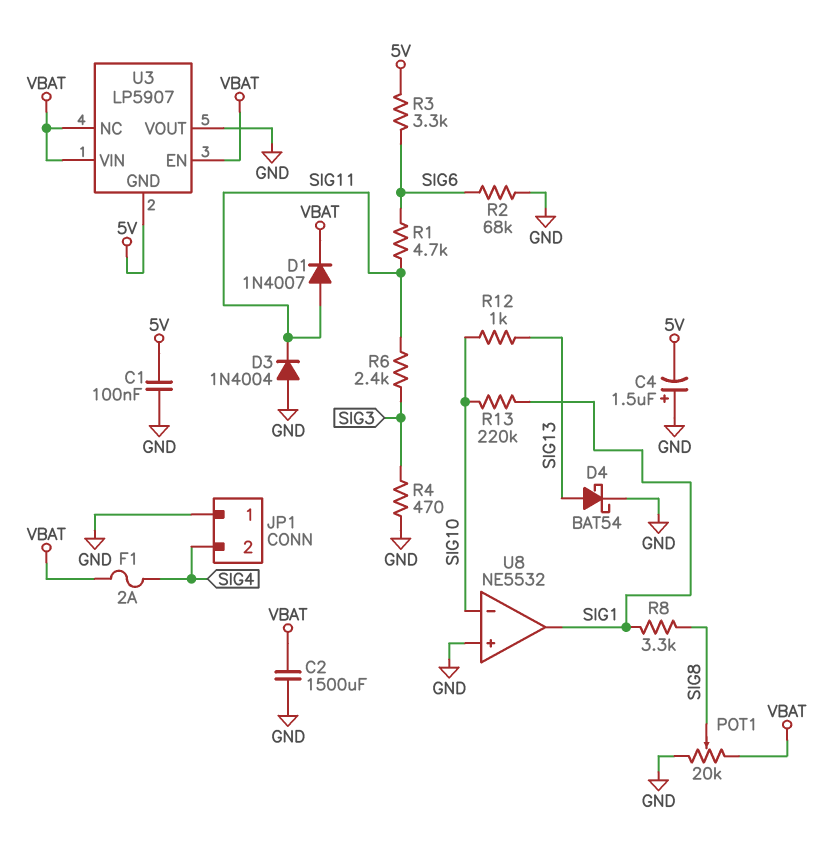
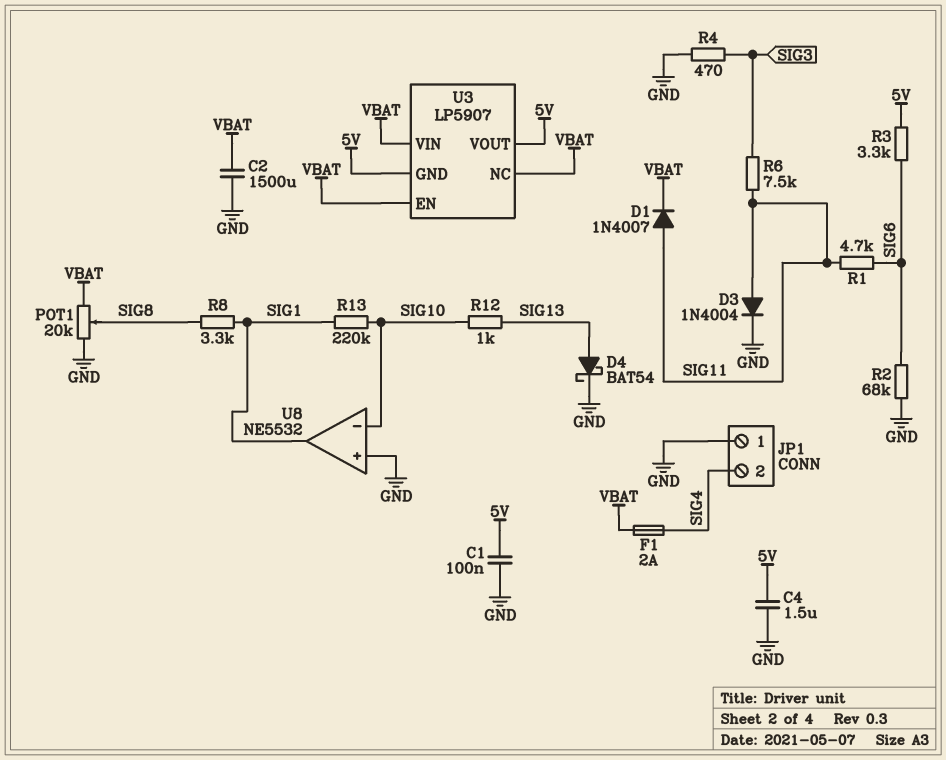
C4: 1.5uF (plus GND, minus 5V) -> 1.5uF (5V, GND)
D3: diode 1N4004 (A GND, K SIG11) -> diode 1N4004 (A SIG11, K GND)
R6: 2.4k (SIG3, SIG11) -> 7.5k (SIG3, SIG11)
U3 pin VOUT: GND -> 5V

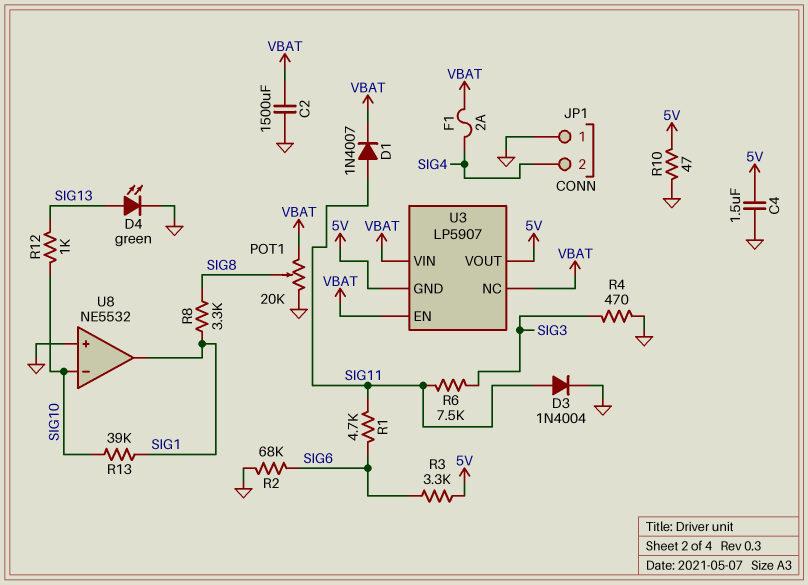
C1: 100nF (5V, GND) -> none
D4: schottky BAT54 (A SIG13, K GND) -> LED green (A SIG13, K GND)
R10: none -> 47 (5V, GND)
R13: 220k (SIG1, SIG10) -> 39k (SIG1, SIG10)

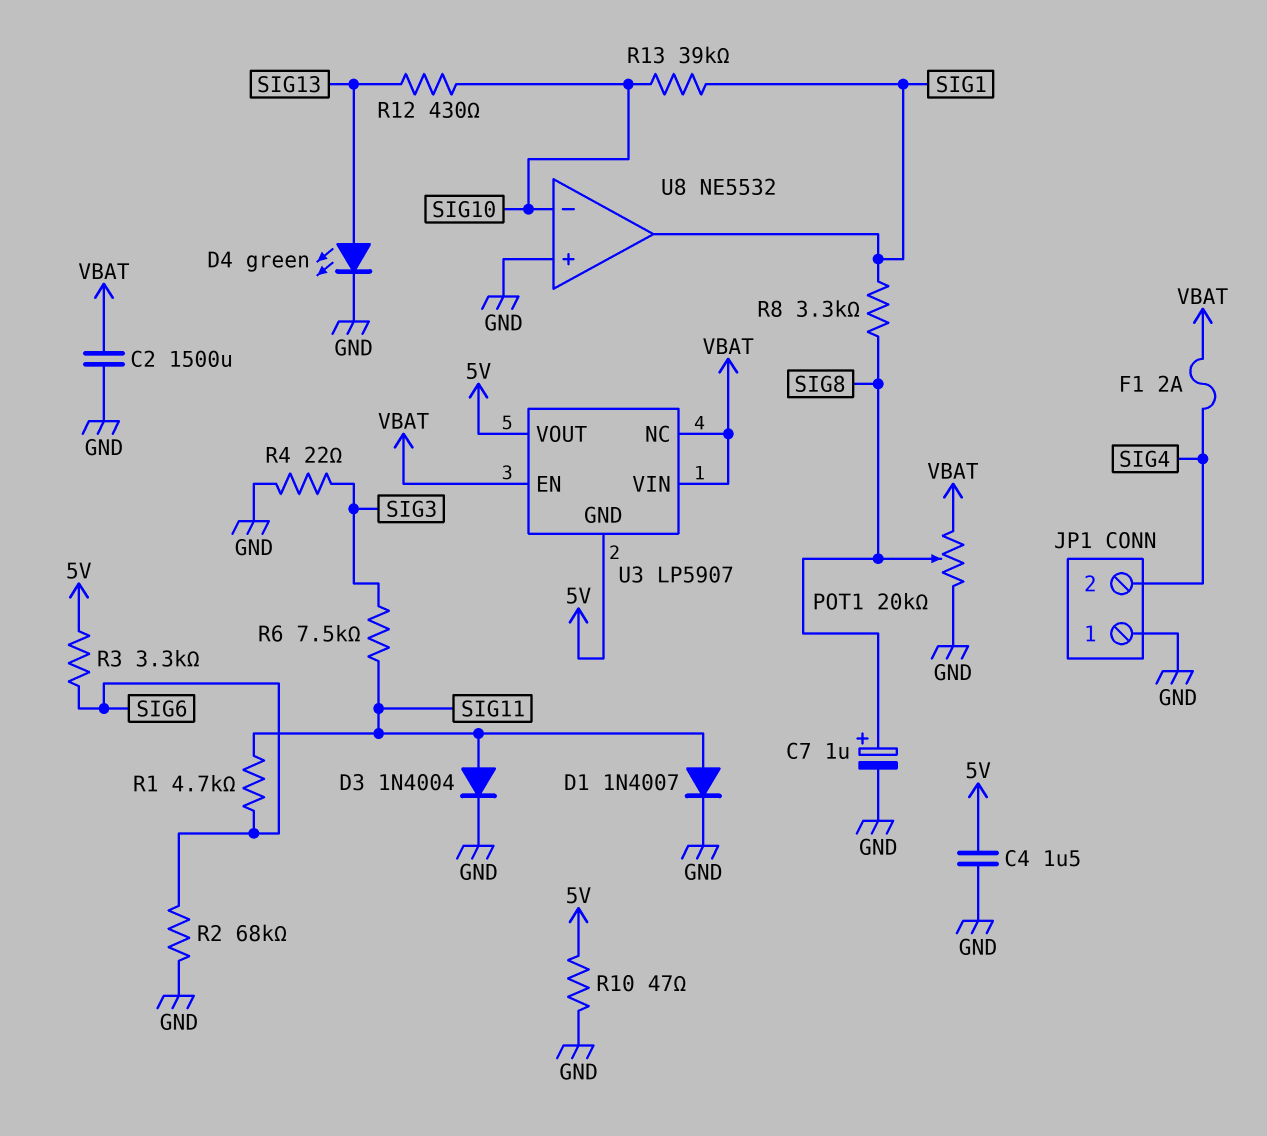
C7: none -> 1uF (plus SIG8, minus GND)
D1: diode 1N4007 (A SIG11, K VBAT) -> diode 1N4007 (A SIG11, K GND)
R4: 470 (GND, SIG3) -> 22 (GND, SIG3)
R12: 1k (SIG10, SIG13) -> 430 (SIG10, SIG13)

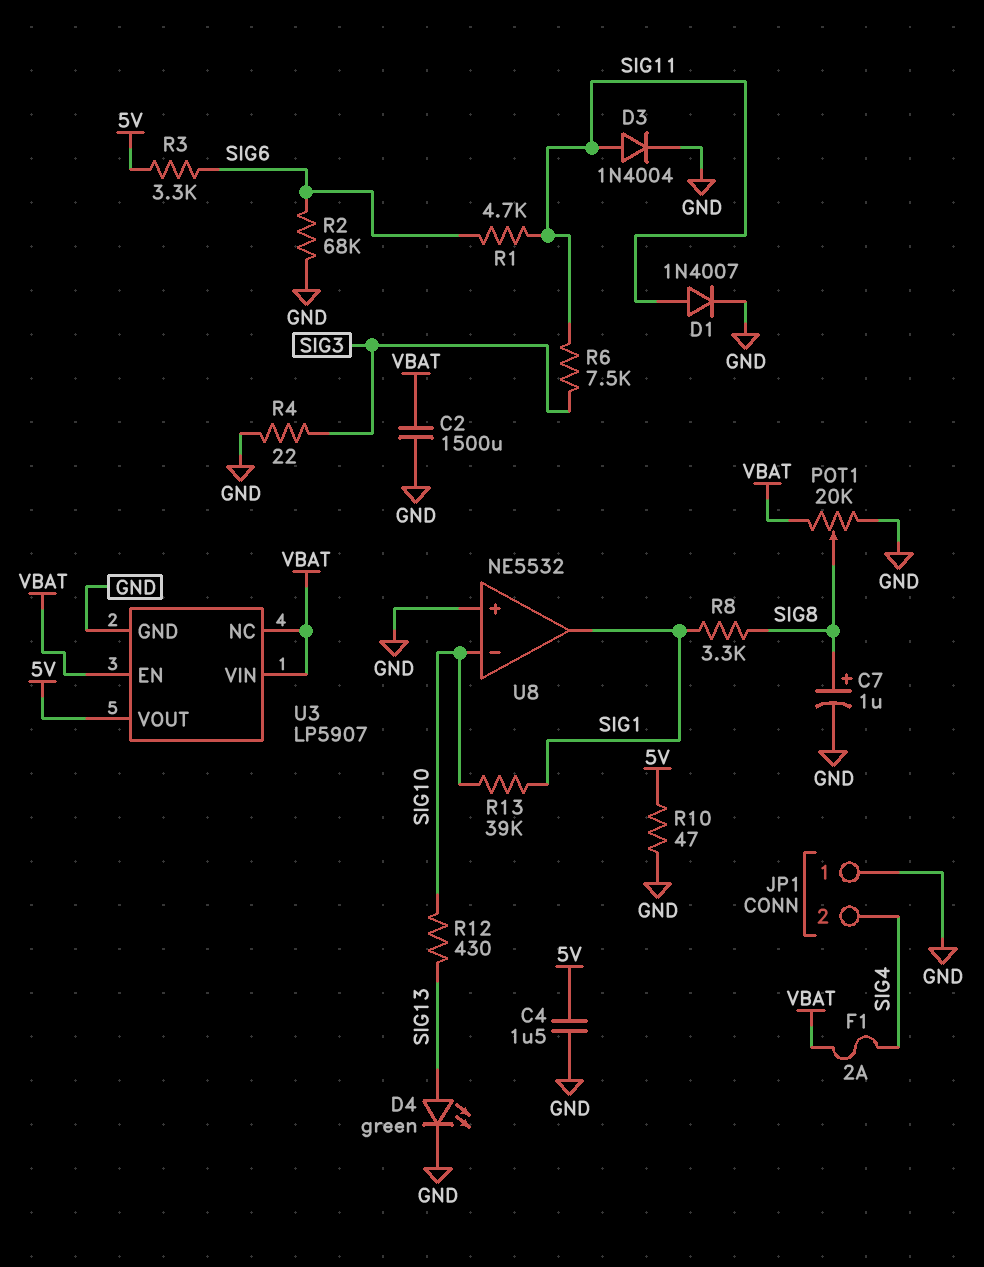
U3 pin GND: 5V -> GND

